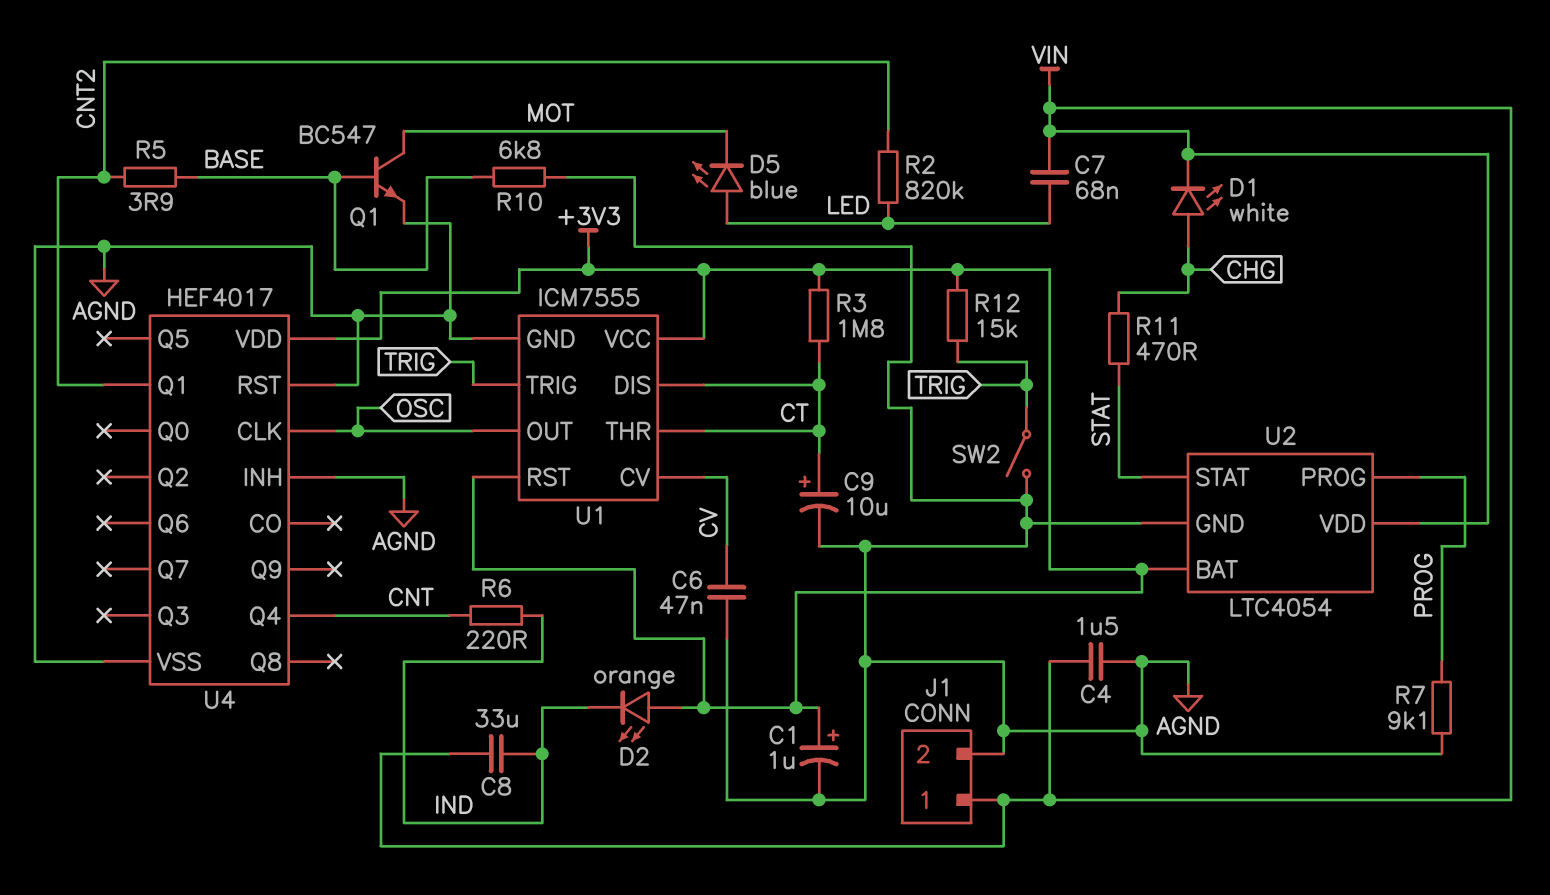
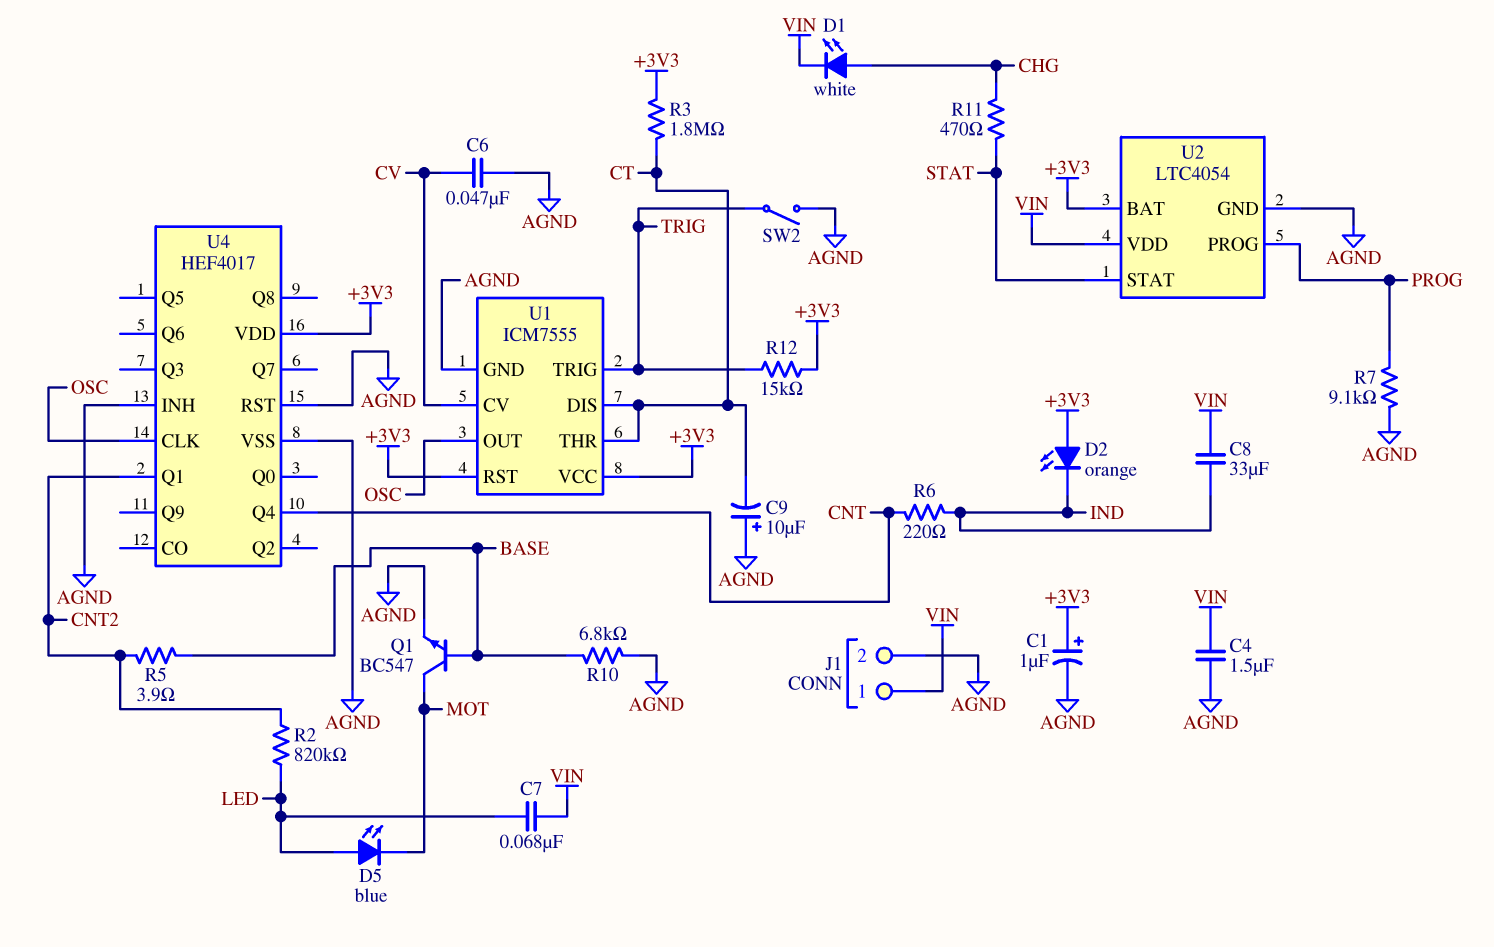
C9: 10uF (plus CT, minus AGND) -> 10uF (plus AGND, minus CT)

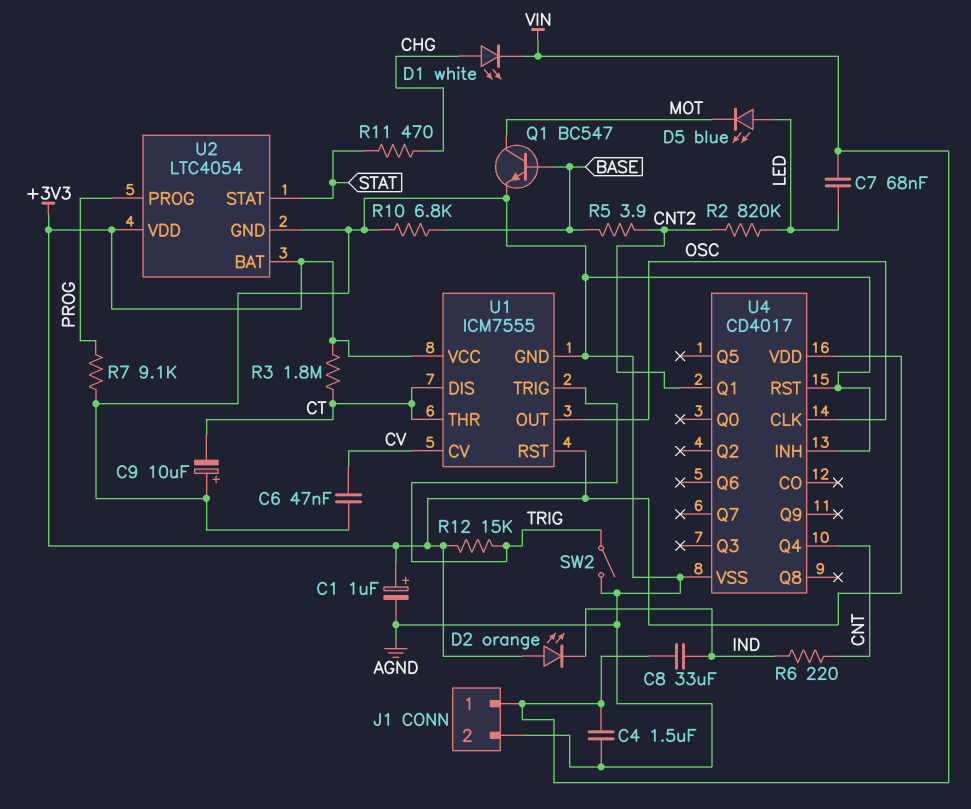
U2 pin VDD: VIN -> +3V3
U4: HEF4017 -> CD4017

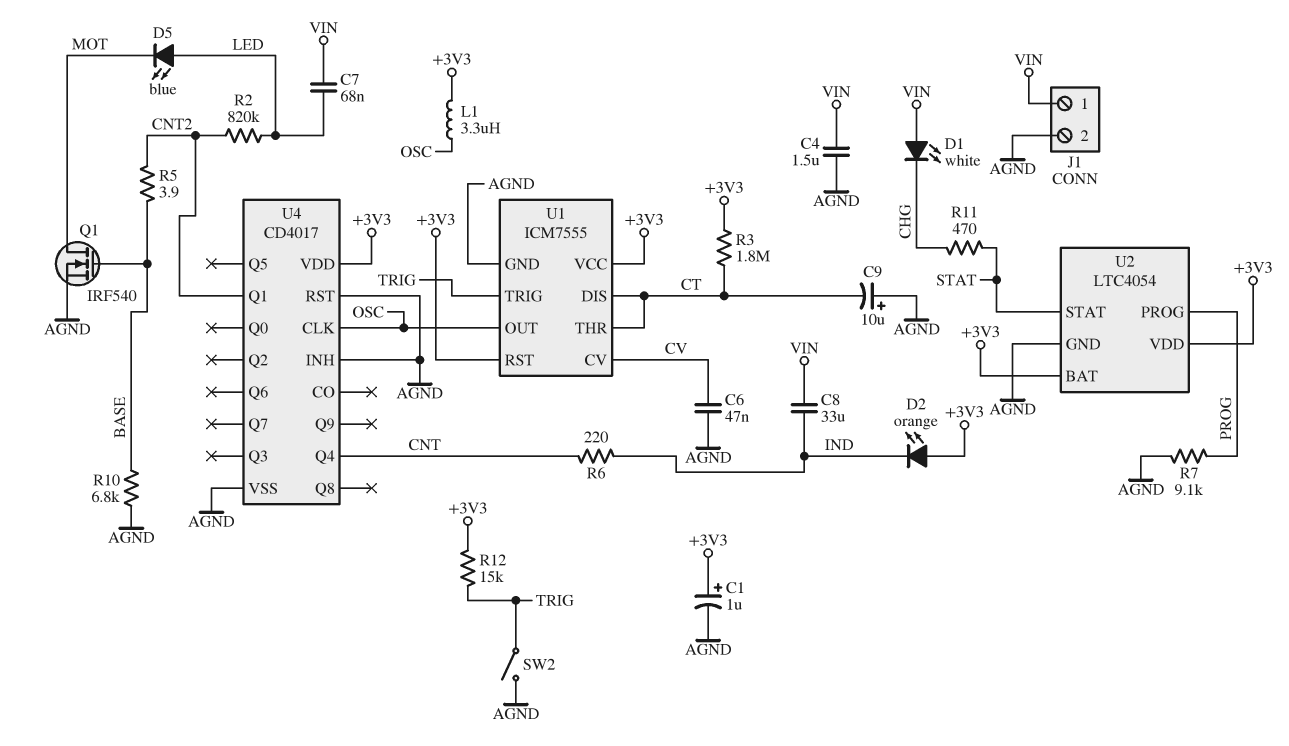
D1: LED white (A CHG, K VIN) -> LED white (A VIN, K CHG)
L1: none -> 3.3uH (+3V3, OSC)
Q1: NPN BC547 (B BASE, C MOT, E AGND) -> NMOS IRF540 (G BASE, D MOT, S AGND)

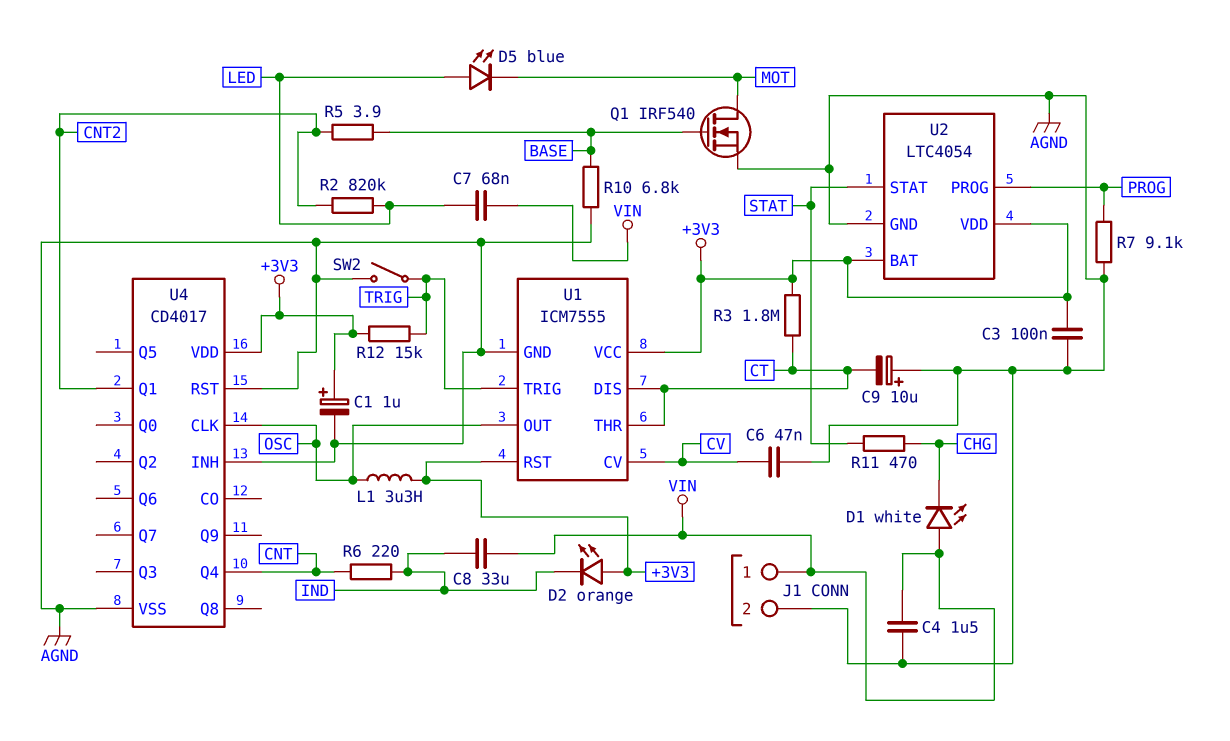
C3: none -> 100nF (+3V3, AGND)

